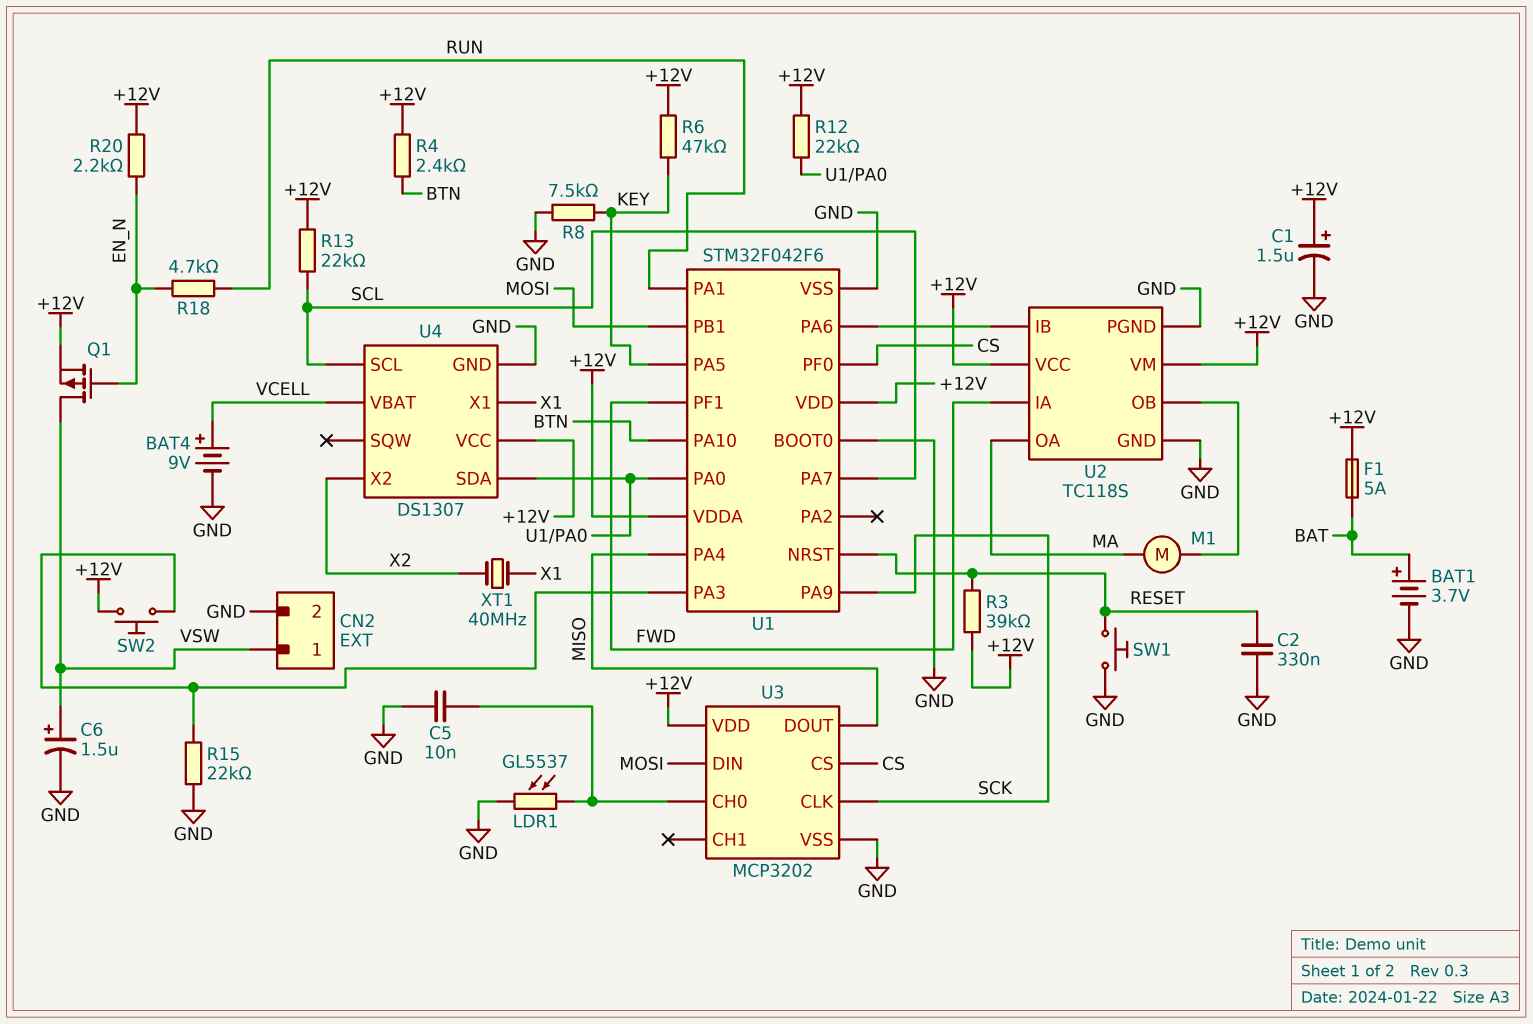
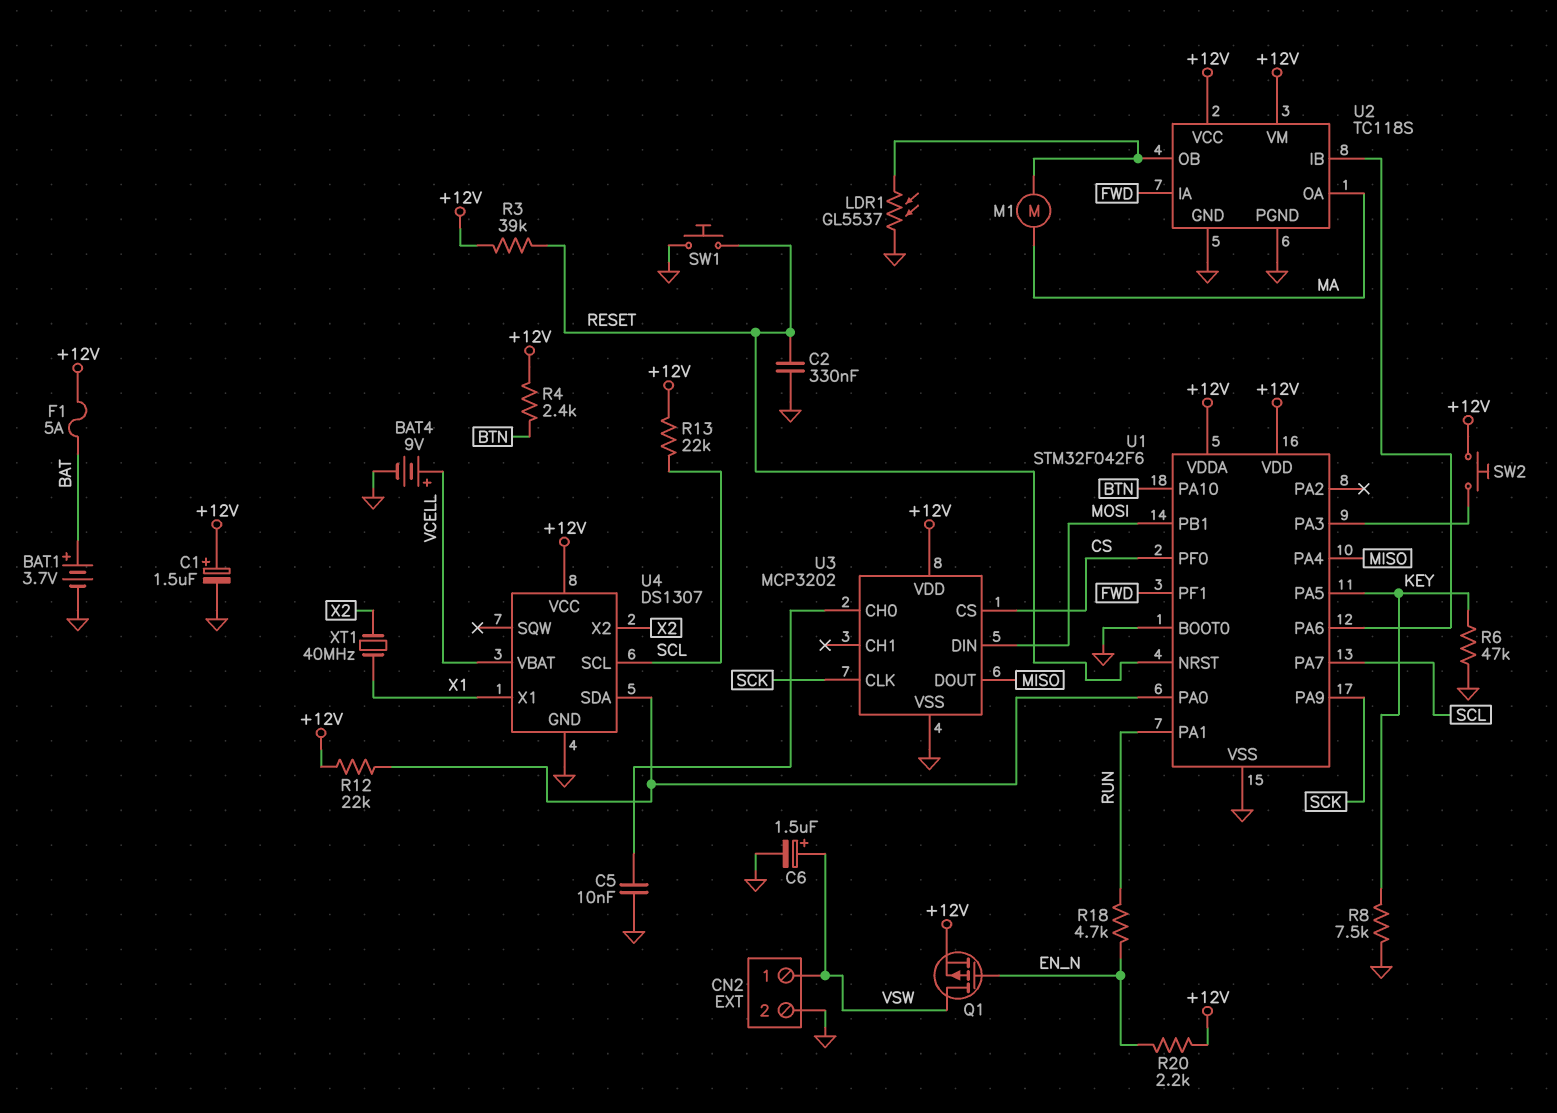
LDR1: GL5537 (GND, U3/CH0) -> GL5537 (GND, U2/OB)
R6: 47k (+12V, KEY) -> 47k (GND, KEY)
R15: 22k (GND, U1/PA3) -> none

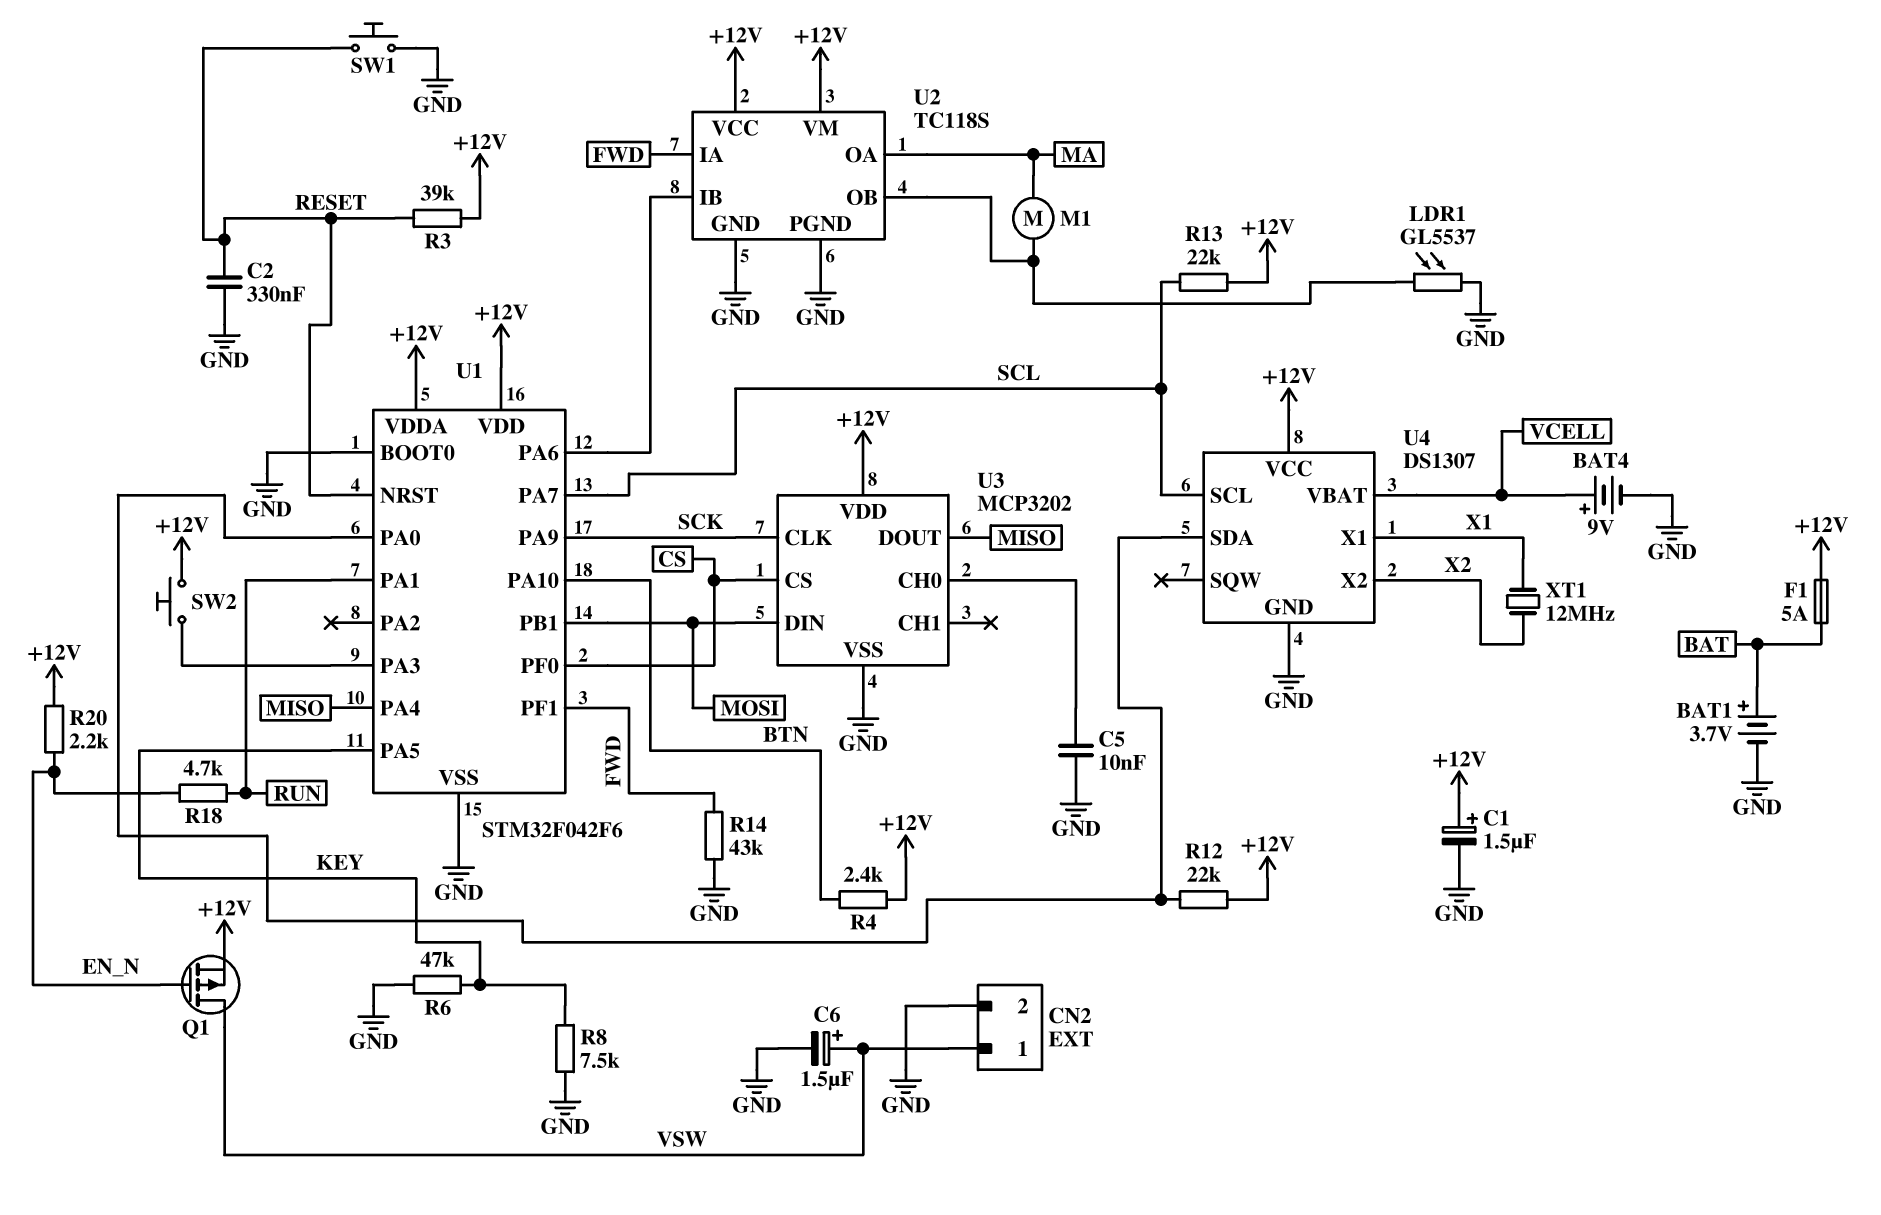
R14: none -> 43k (FWD, GND)
XT1: 40MHz (X1, X2) -> 12MHz (X1, X2)

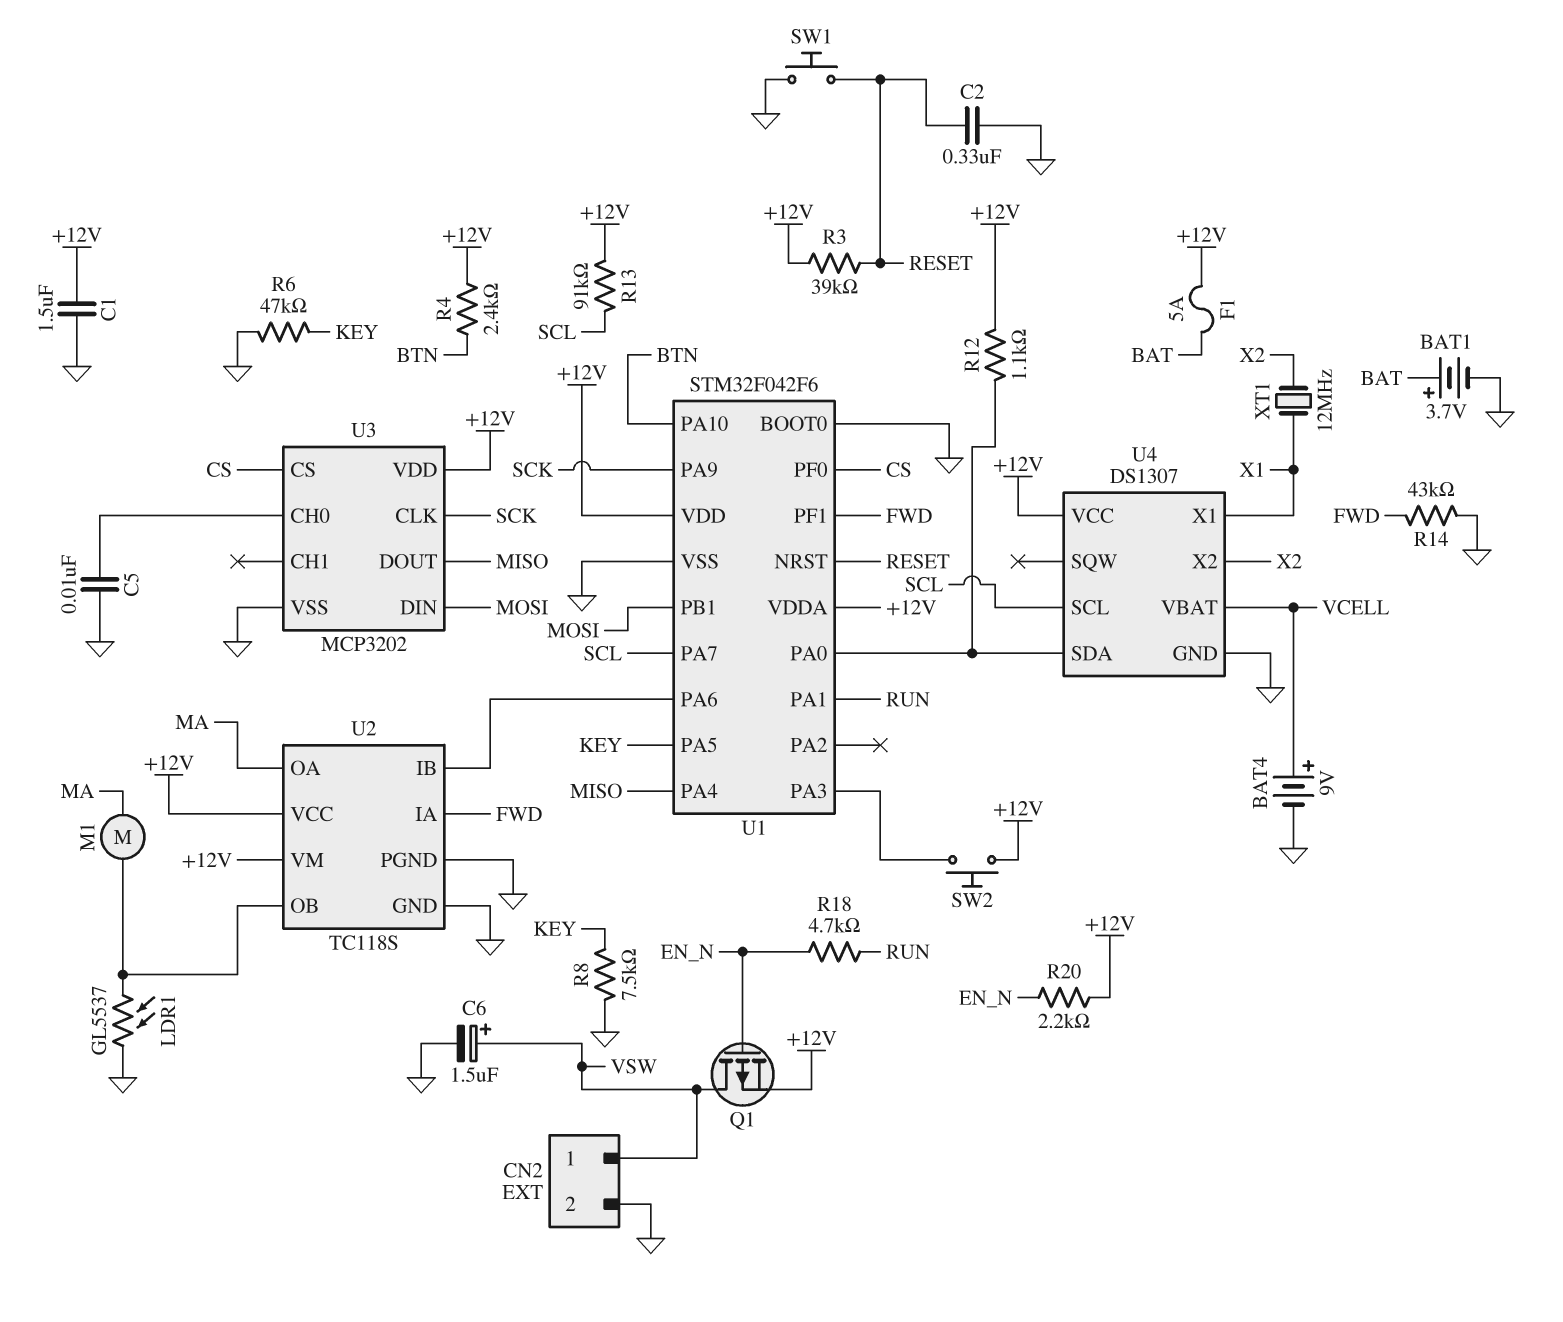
C1: 1.5uF (plus +12V, minus GND) -> 1.5uF (+12V, GND)
R12: 22k (+12V, U1/PA0) -> 1.1k (+12V, U1/PA0)
R13: 22k (+12V, SCL) -> 91k (+12V, SCL)

